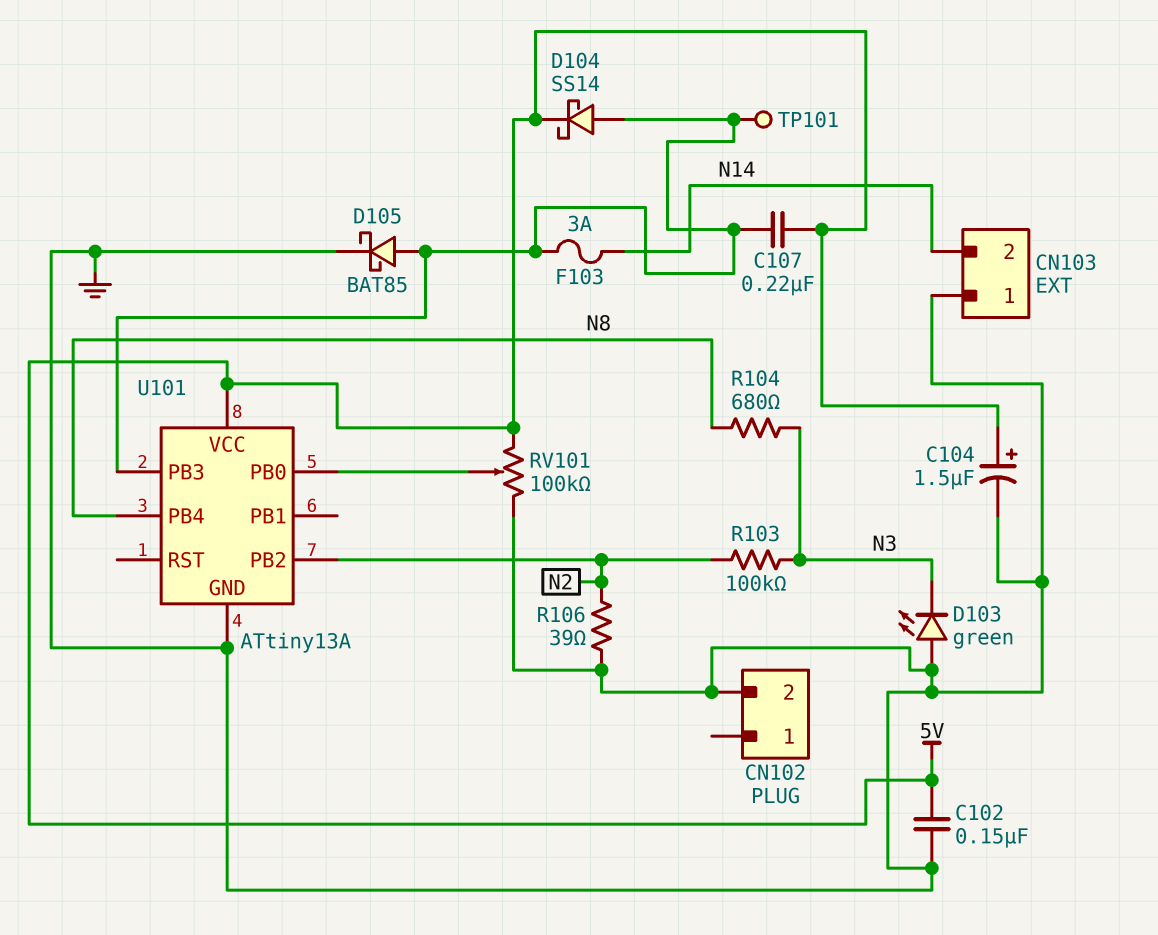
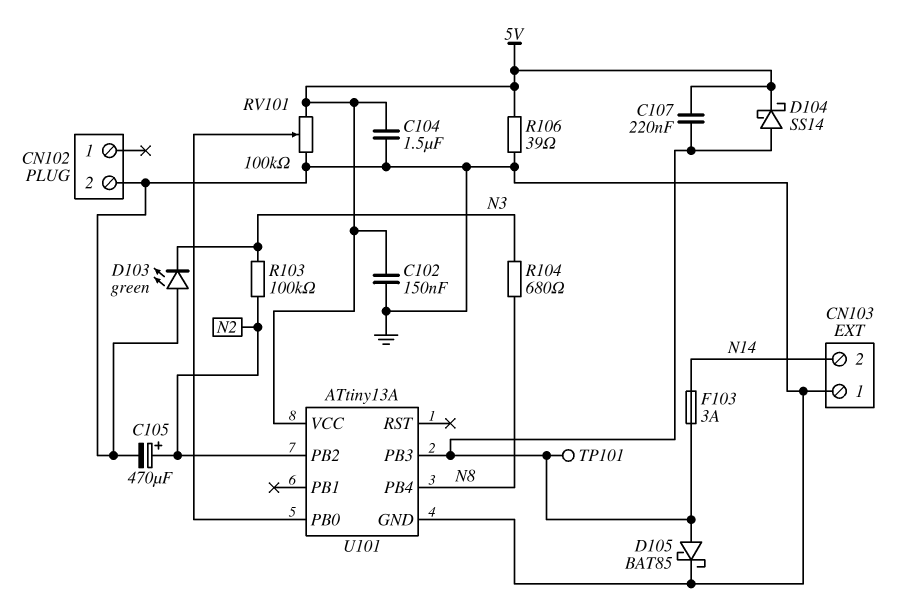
C104: 1.5uF (plus 5V, minus GND) -> 1.5uF (5V, GND)
C105: none -> 470uF (plus N2, minus GND)
R106: 39 (GND, N2) -> 39 (5V, GND)

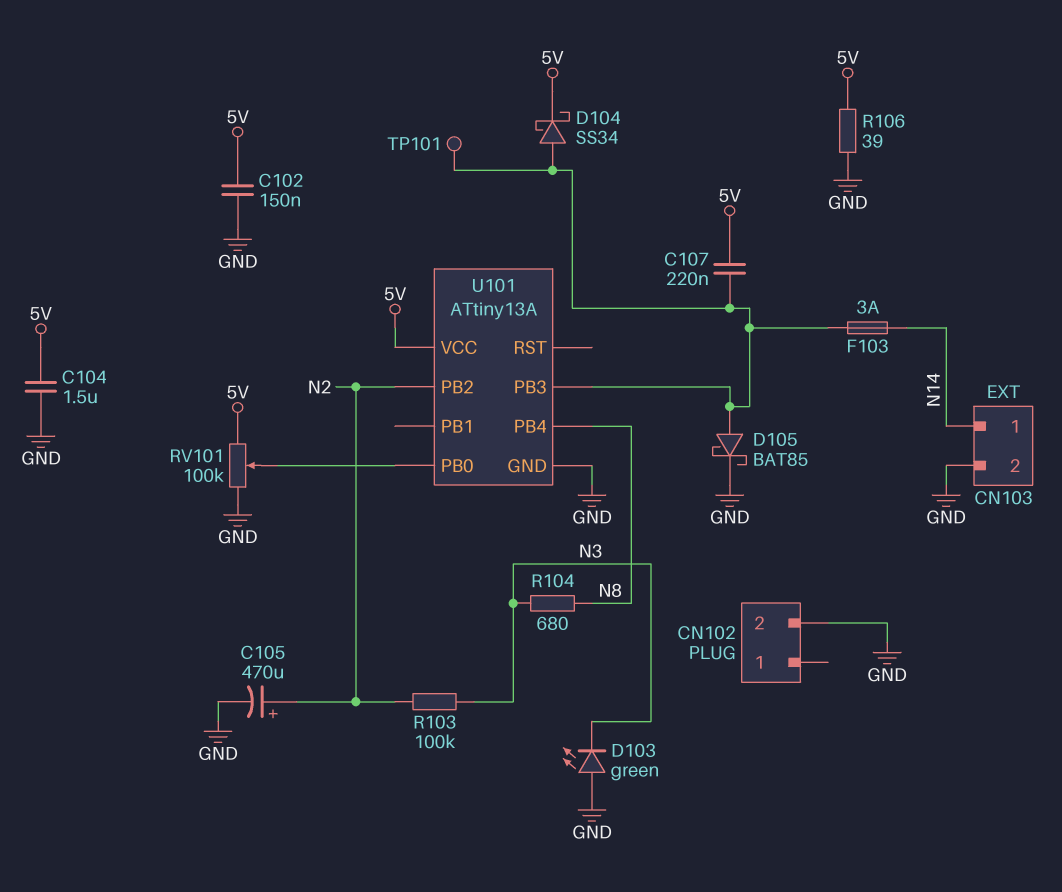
CN103 pin 1: GND -> N14
CN103 pin 2: N14 -> GND
D104: schottky SS14 (A U101/PB3, K 5V) -> schottky SS34 (A U101/PB3, K 5V)

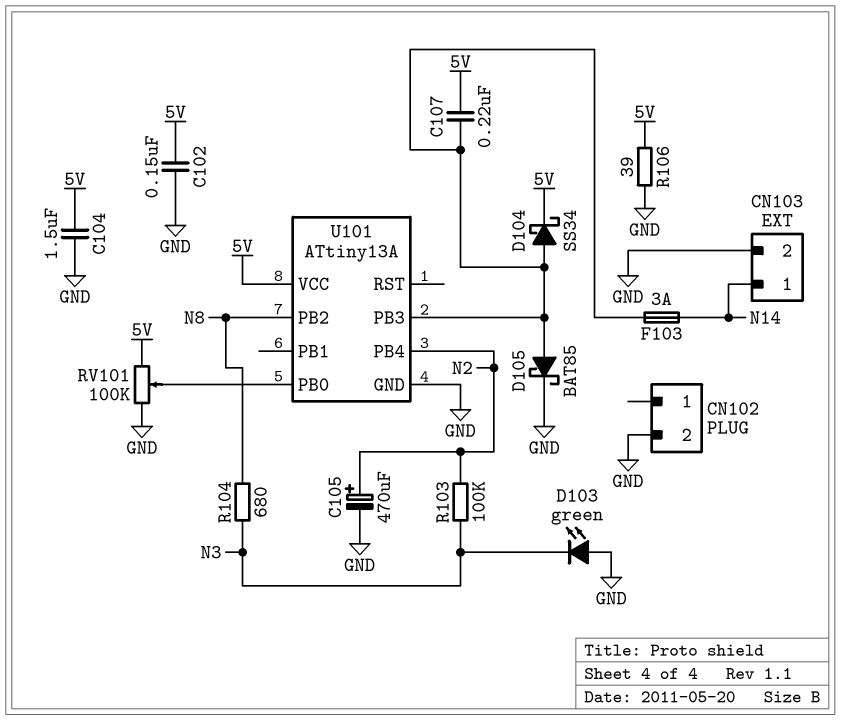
TP101: test point (U101/PB3) -> none
U101 pin PB2: N2 -> N8
U101 pin PB4: N8 -> N2

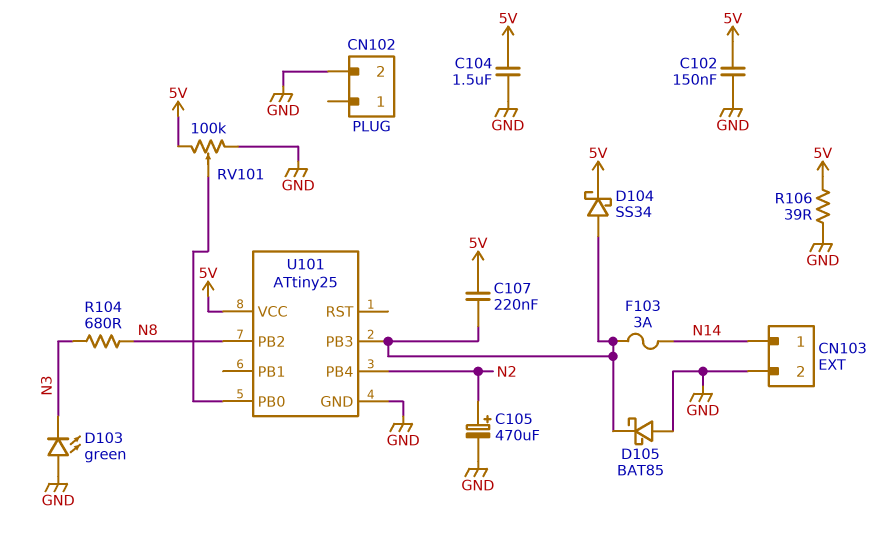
D105: schottky BAT85 (A U101/PB3, K GND) -> schottky BAT85 (A GND, K U101/PB3)
R103: 100k (N2, N3) -> none
U101: ATtiny13A -> ATtiny25

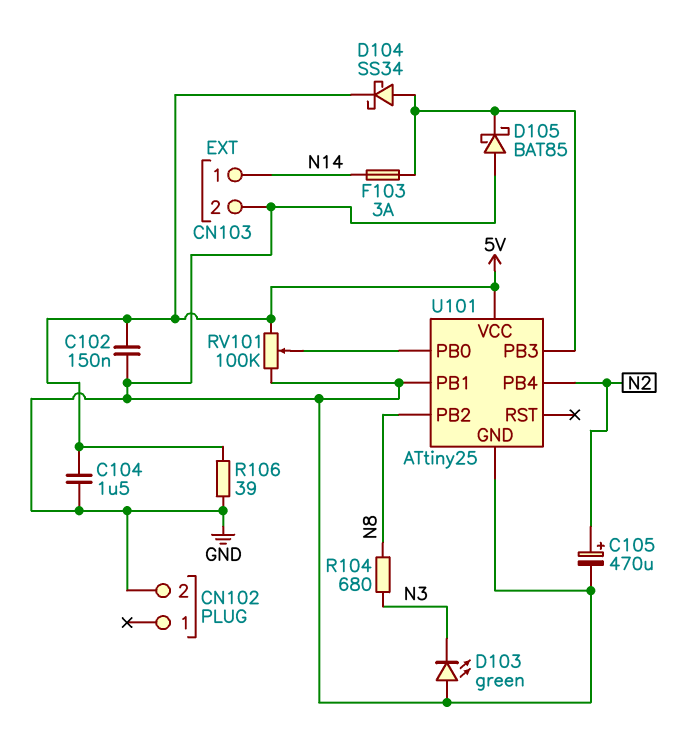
C107: 220nF (5V, U101/PB3) -> none
U101 pin PB1: none -> GND

